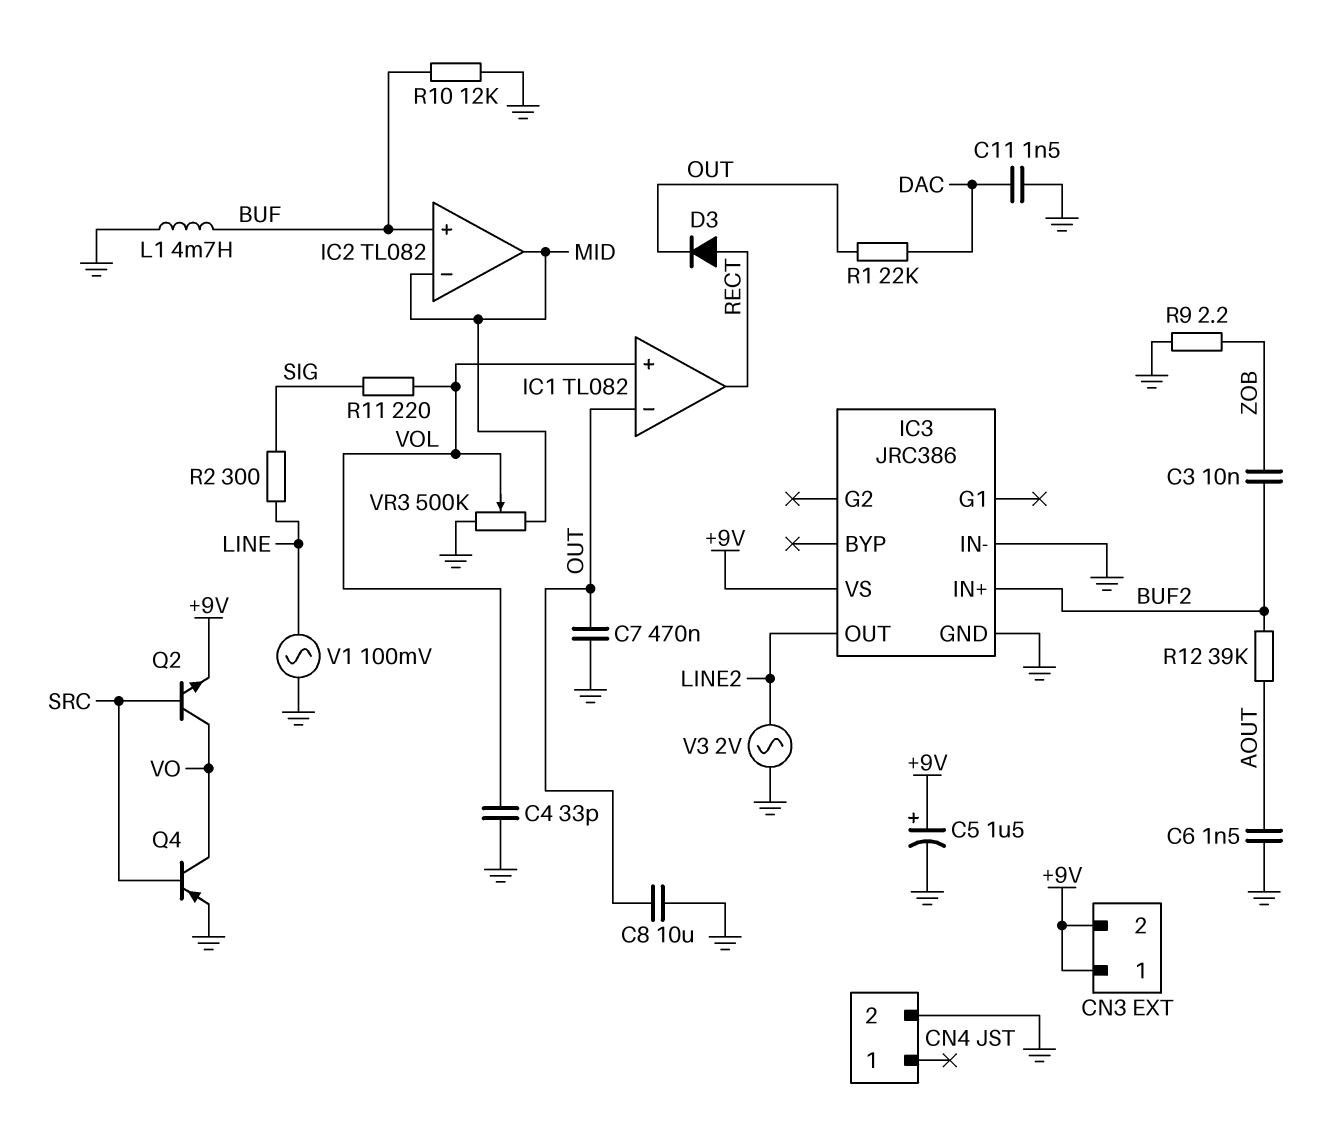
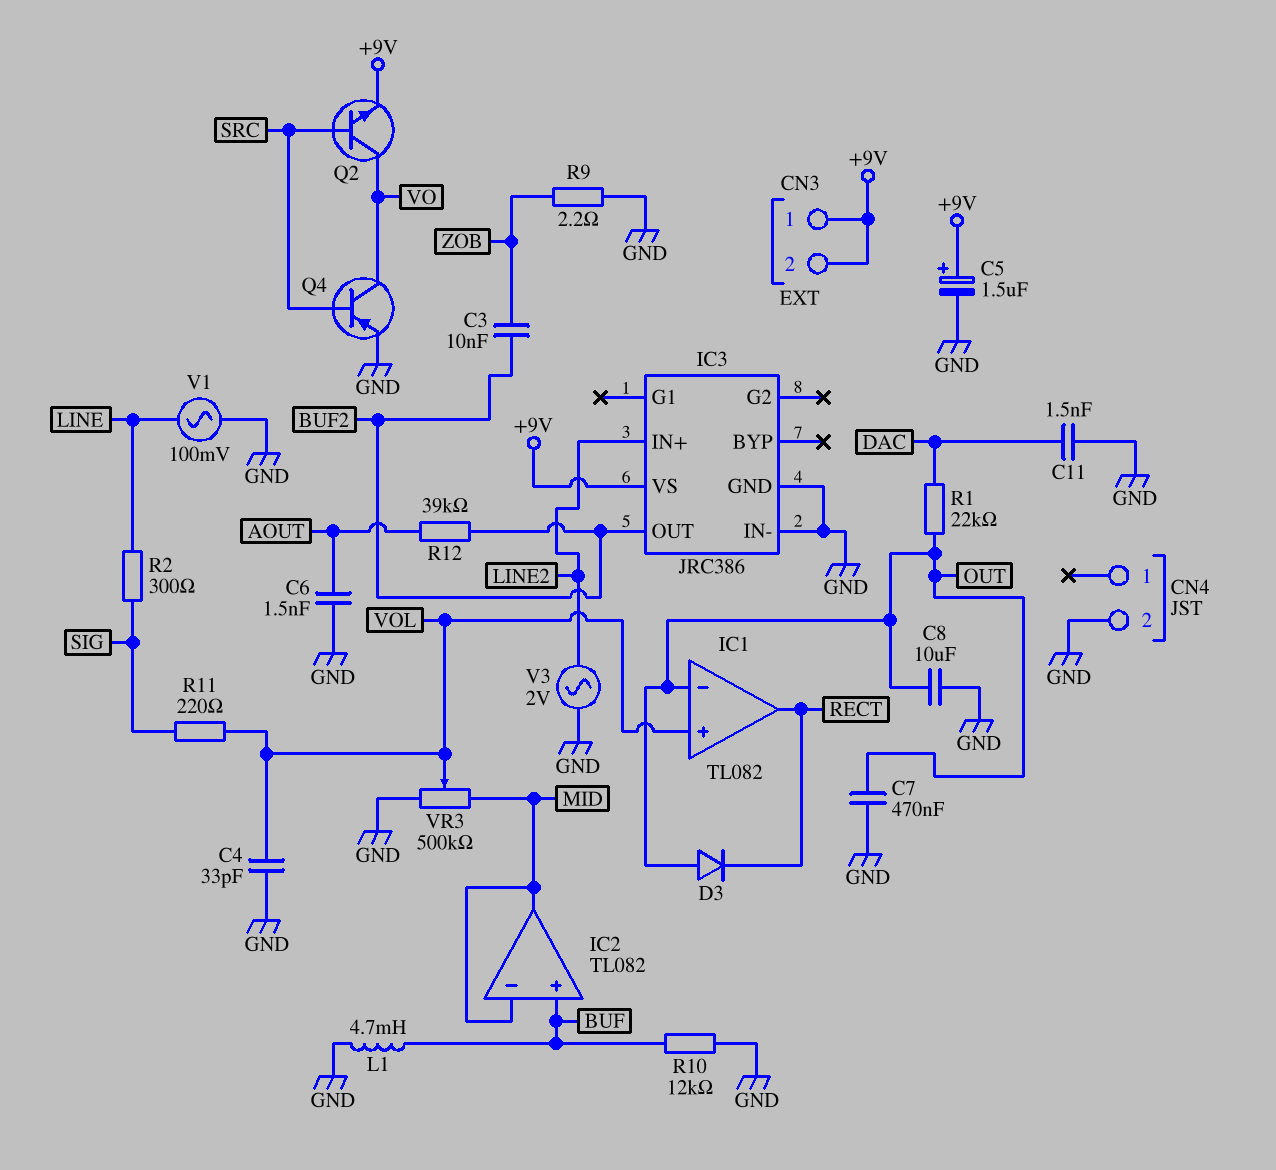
D3: diode (A RECT, K OUT) -> diode (A OUT, K RECT)
IC3 pin IN+: BUF2 -> LINE2
IC3 pin OUT: LINE2 -> BUF2

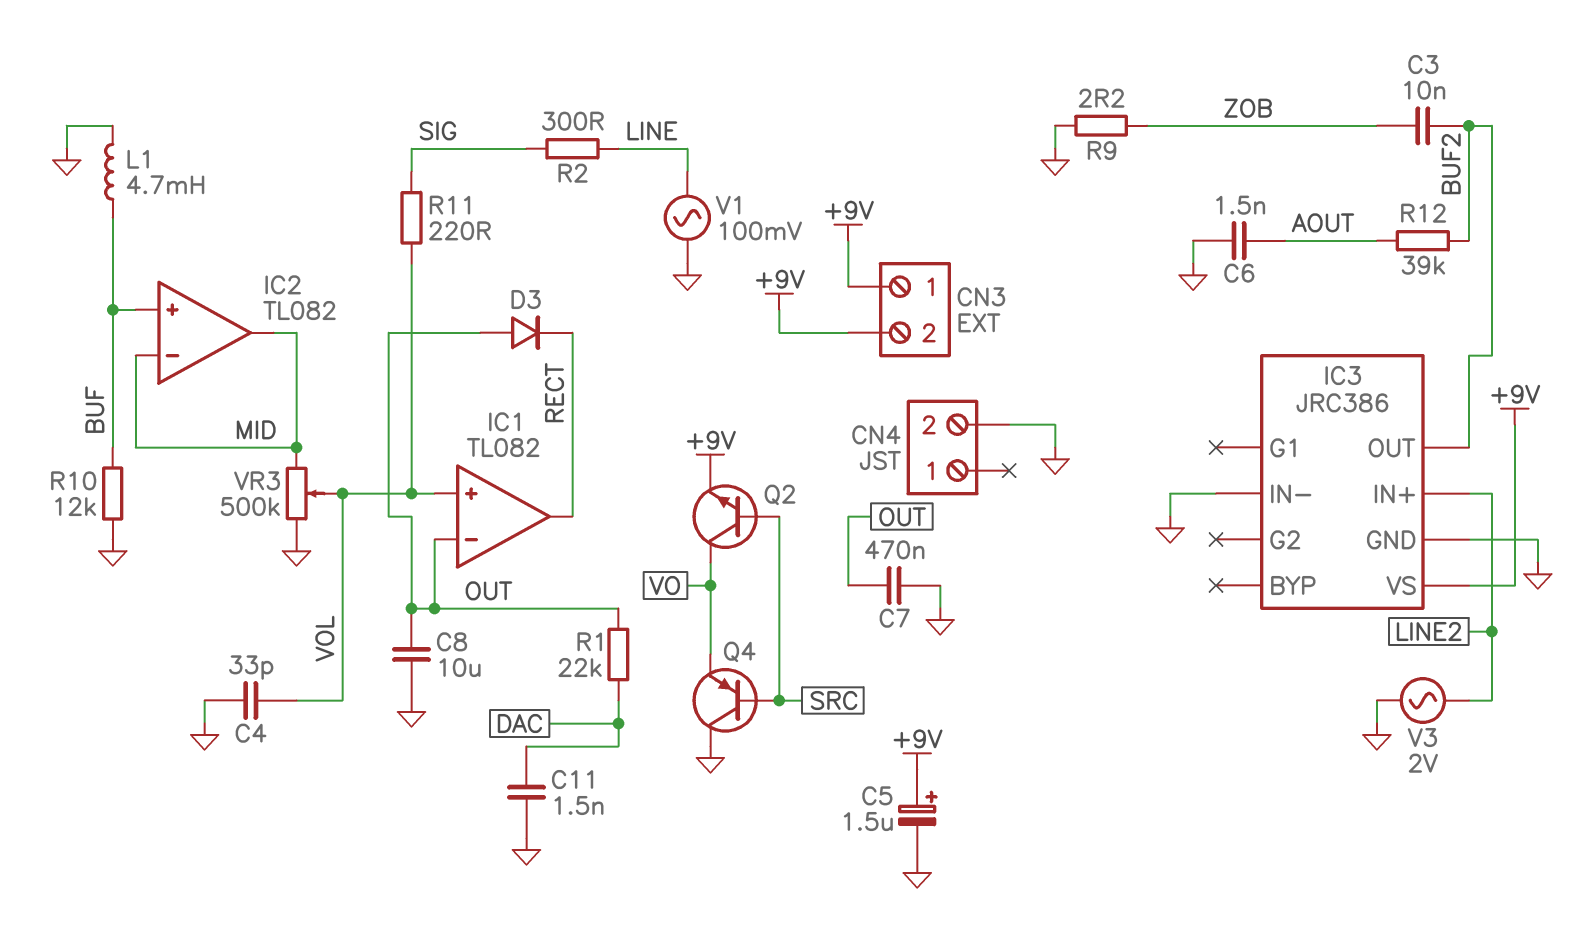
Q4: PNP (B SRC, C VO, E GND) -> PNP (B SRC, C GND, E VO)

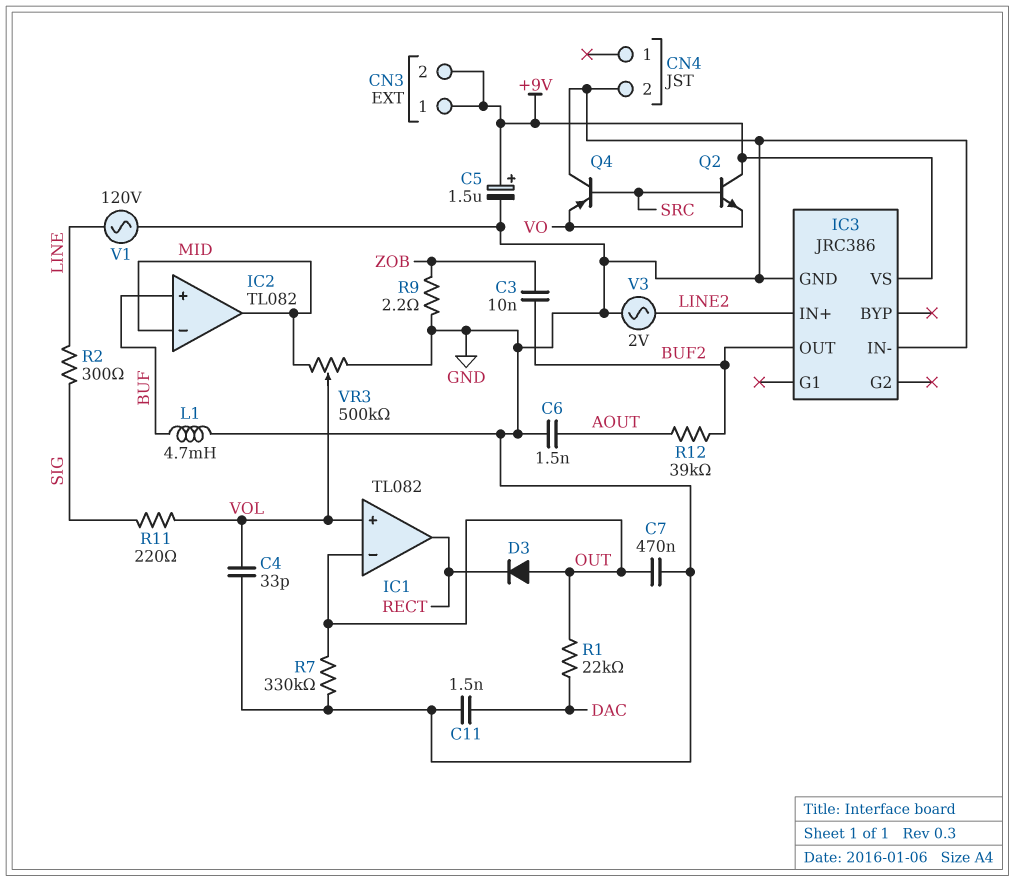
C8: 10uF (GND, OUT) -> none
Q2: NPN (B SRC, C VO, E +9V) -> NPN (B SRC, C +9V, E VO)
R7: none -> 330k (GND, OUT)
R10: 12k (BUF, GND) -> none
V1: AC 100mV (GND, LINE) -> AC 120V (GND, LINE)

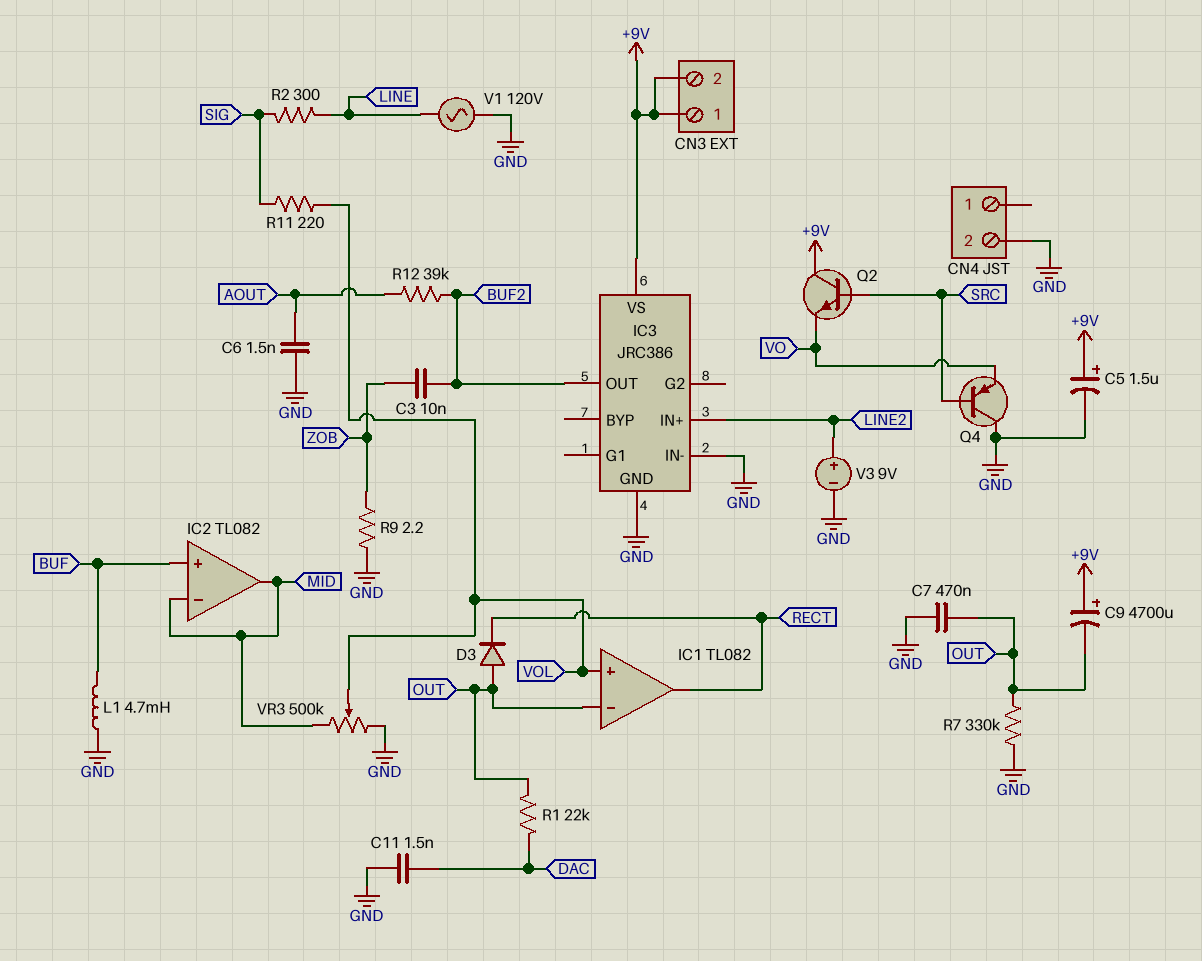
C4: 33pF (GND, VOL) -> none
C9: none -> 4700uF (plus +9V, minus OUT)
V3: AC 2V (GND, LINE2) -> 9V (plus LINE2, minus GND)

